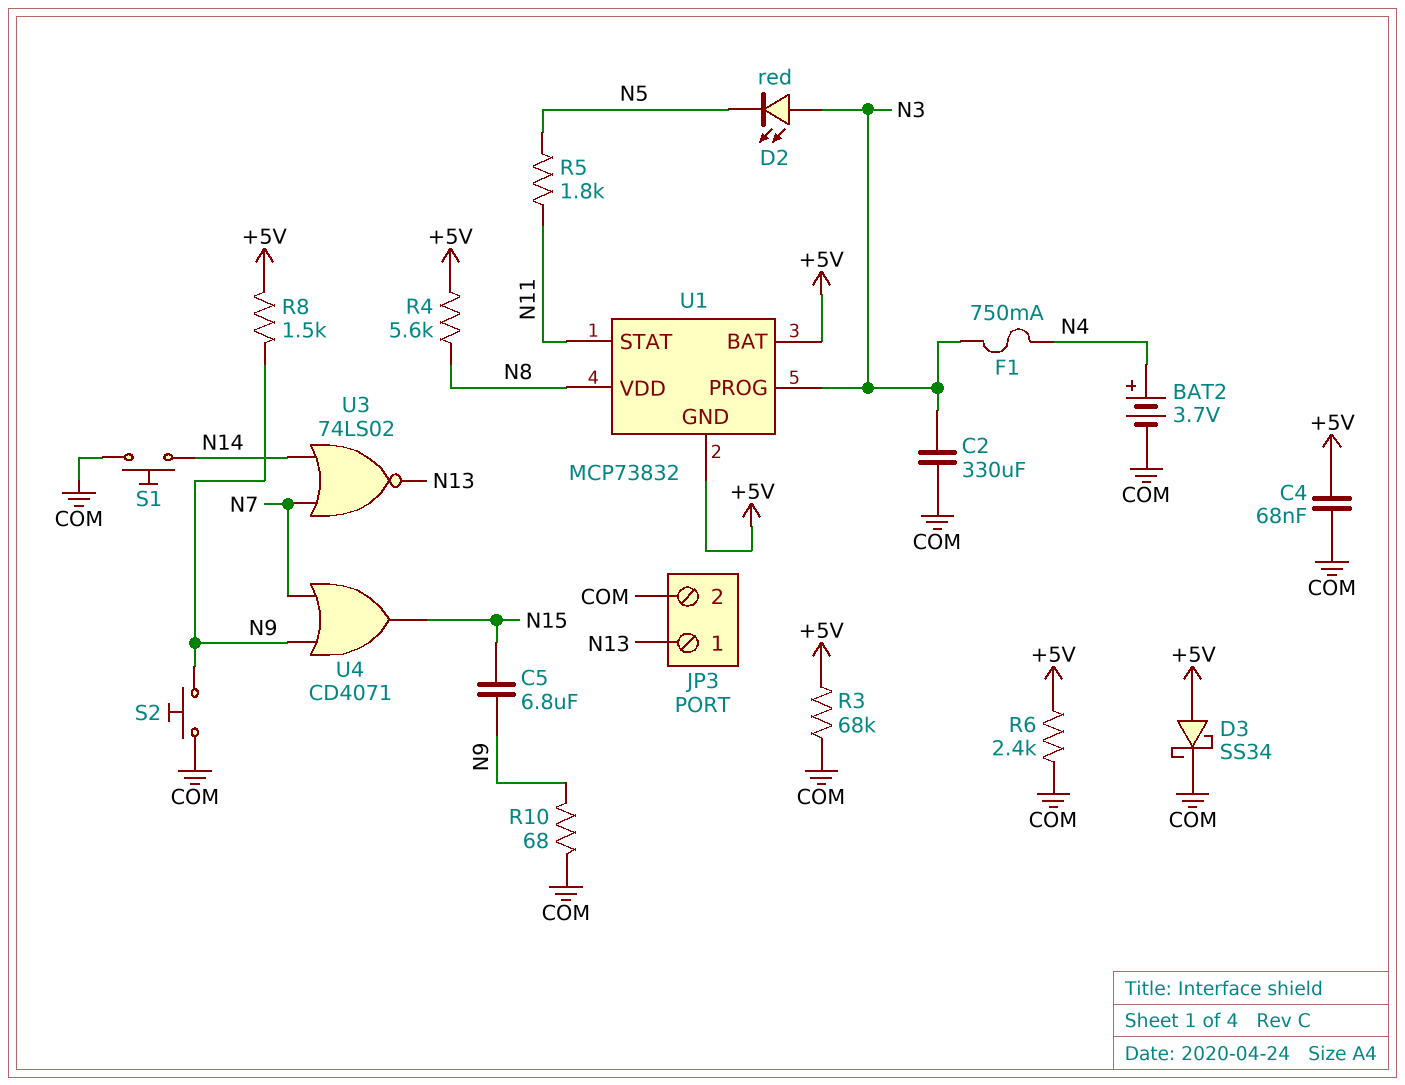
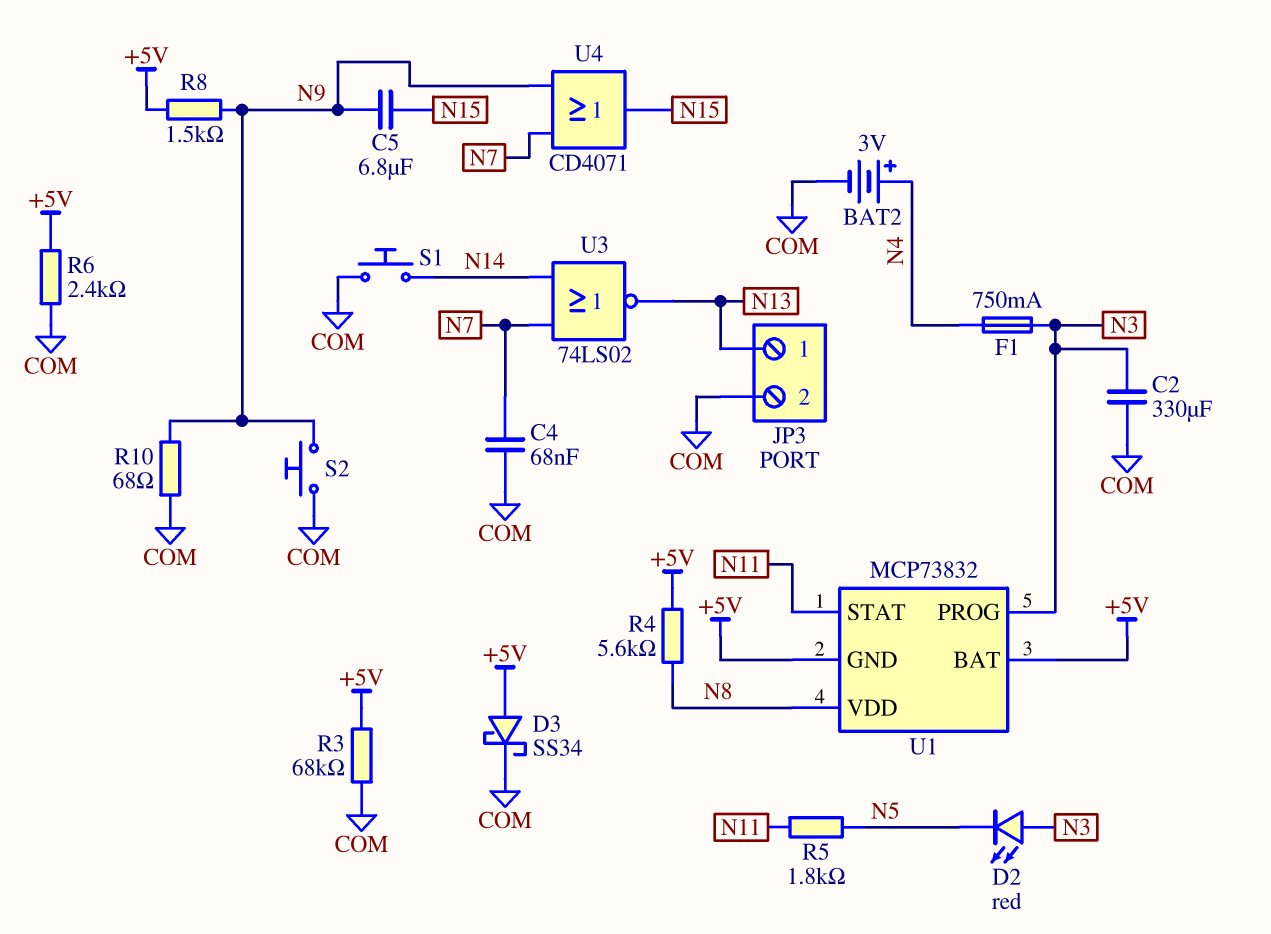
BAT2: 3.7V (plus N4, minus COM) -> 3V (plus N4, minus COM)
C4: 68nF (+5V, COM) -> 68nF (COM, N7)

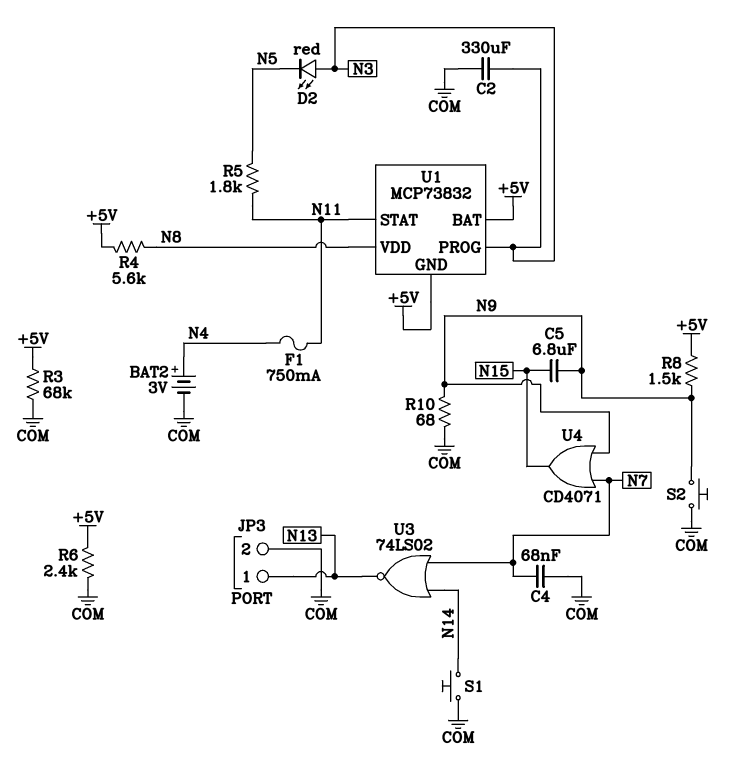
D3: schottky SS34 (A +5V, K COM) -> none
F1: 750mA (N3, N4) -> 750mA (N4, N11)

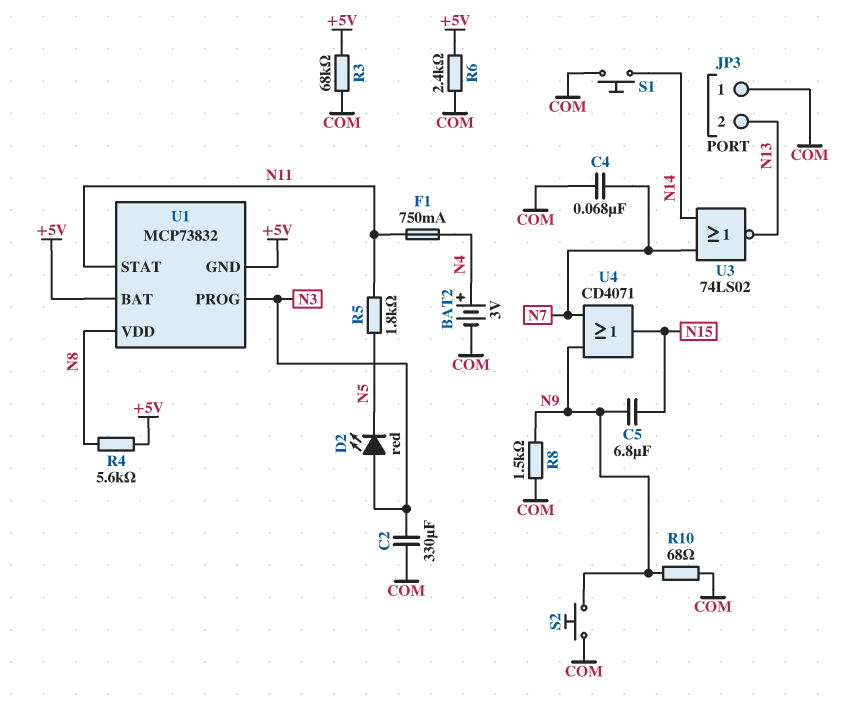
JP3 pin 1: N13 -> COM
JP3 pin 2: COM -> N13
R8: 1.5k (+5V, N9) -> 1.5k (COM, N9)

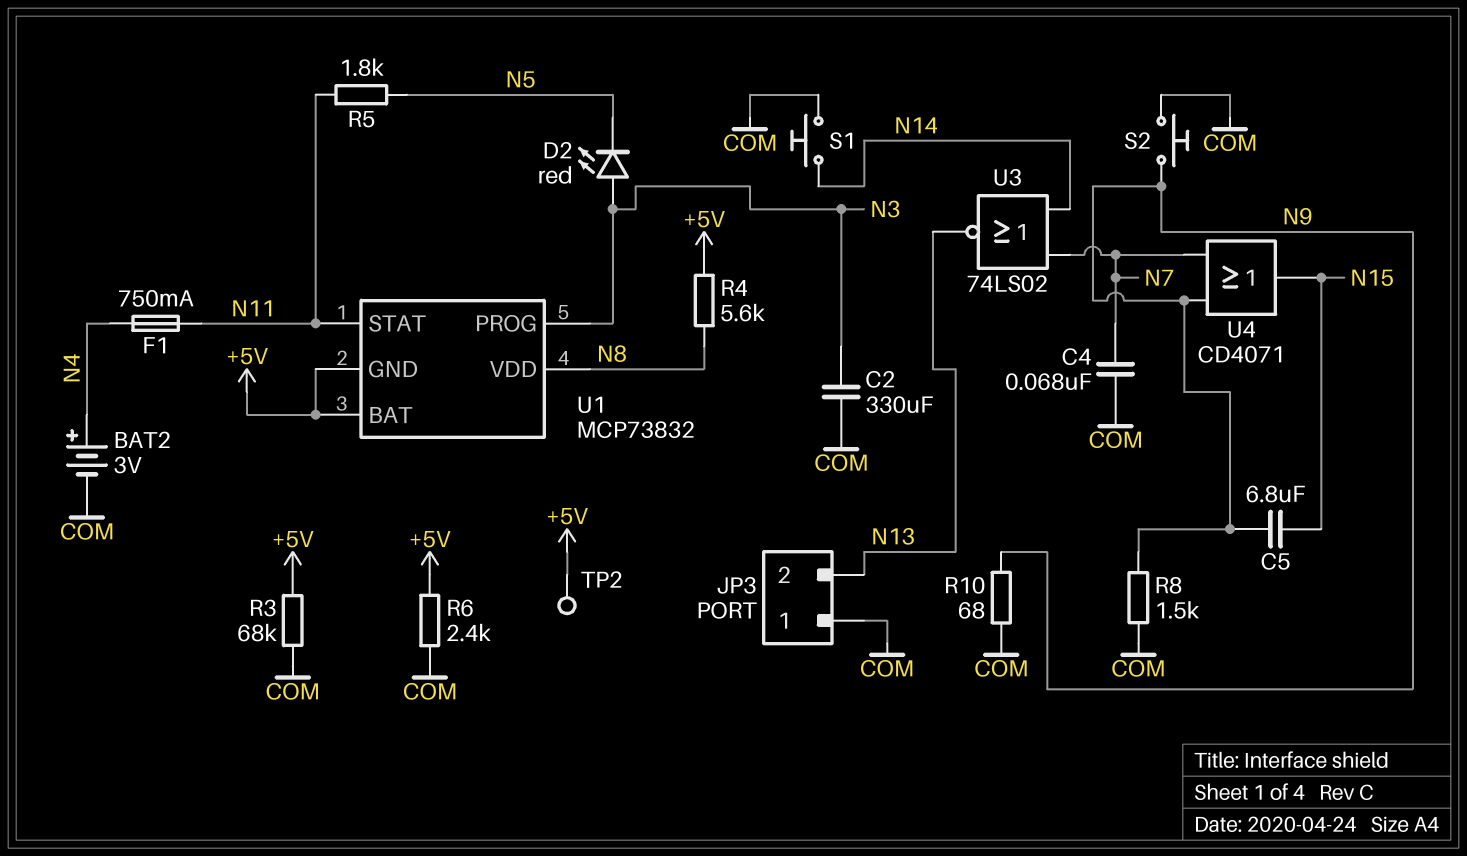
TP2: none -> test point (+5V)

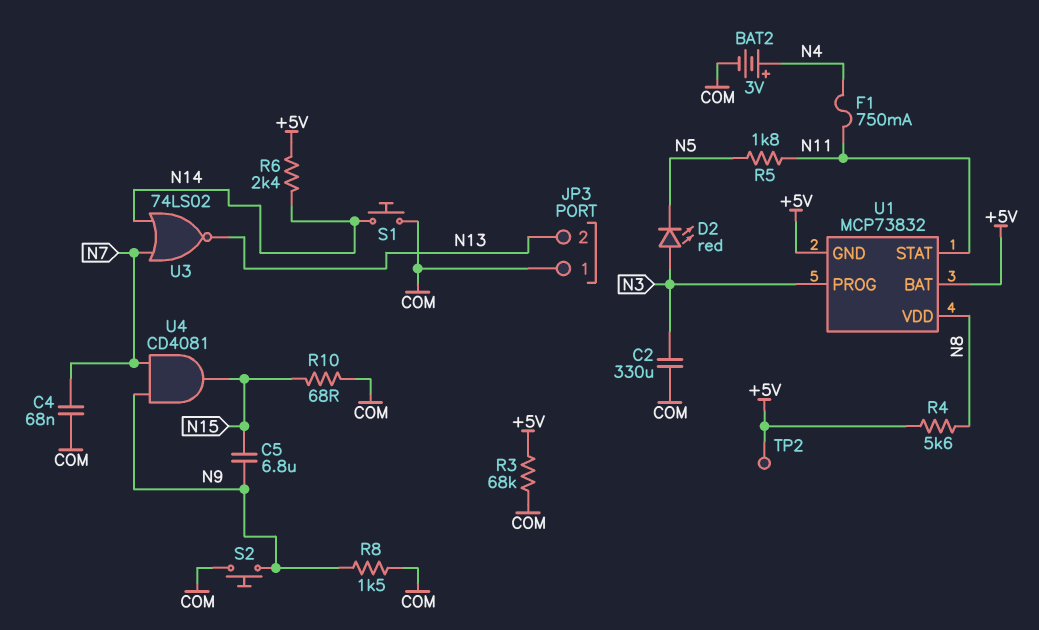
R6: 2.4k (+5V, COM) -> 2.4k (+5V, N14)
R10: 68 (COM, N9) -> 68 (COM, N15)
U4: OR CD4071 (in N7, in N9, out N15) -> AND CD4081 (in N7, in N9, out N15)

